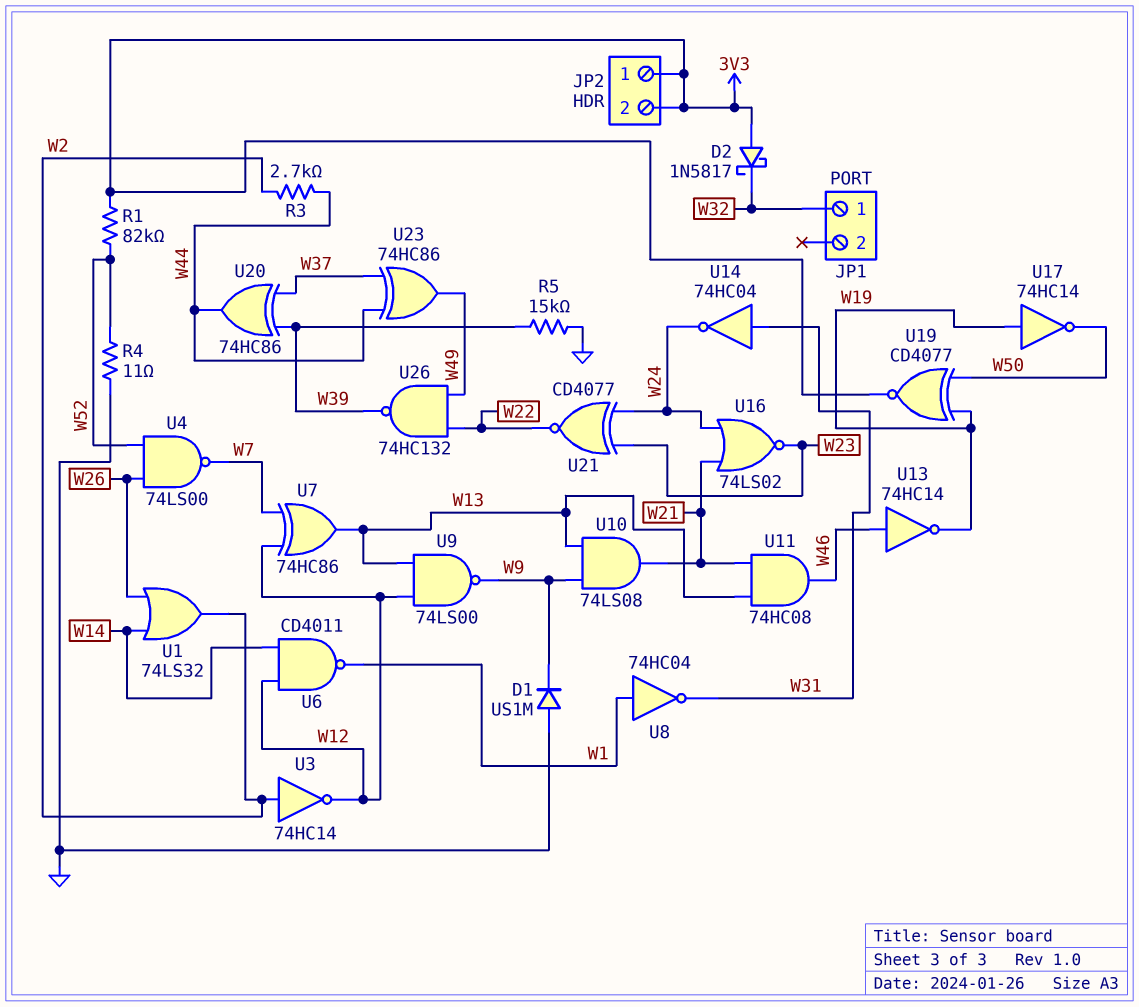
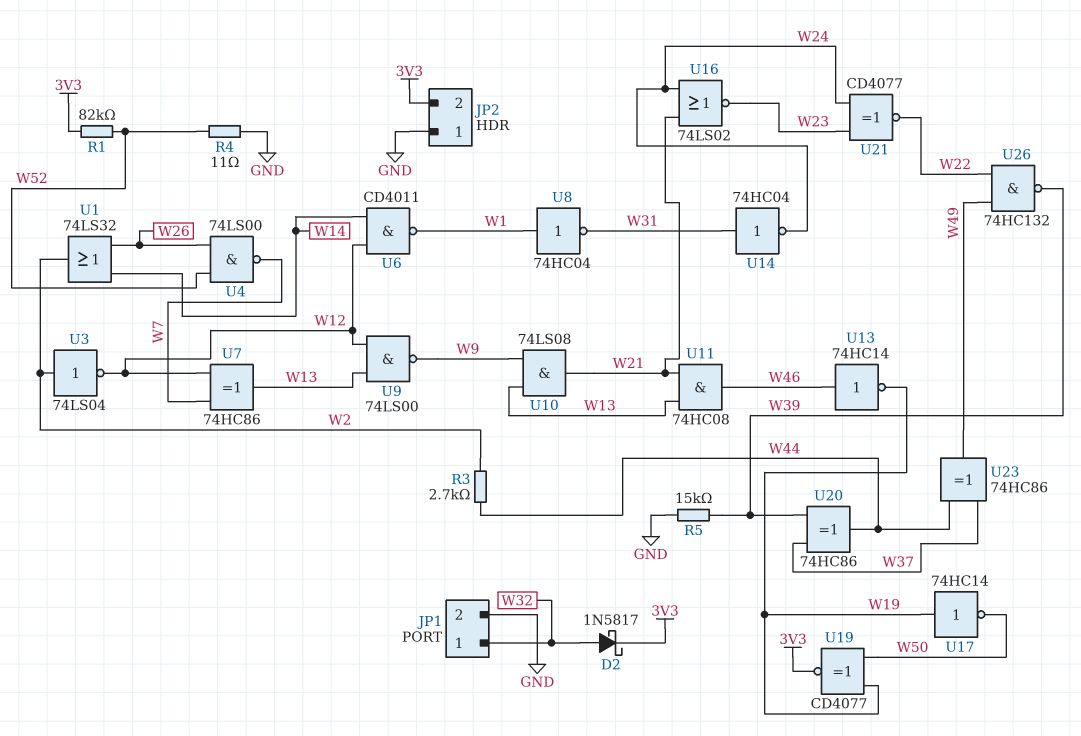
D1: diode US1M (A GND, K W9) -> none
D2: schottky 1N5817 (A 3V3, K W32) -> schottky 1N5817 (A W32, K 3V3)
JP1 pin 2: none -> GND
JP2 pin 1: 3V3 -> GND
U3: NOT 74HC14 (in W2, out W12) -> NOT 74LS04 (in W2, out W12)

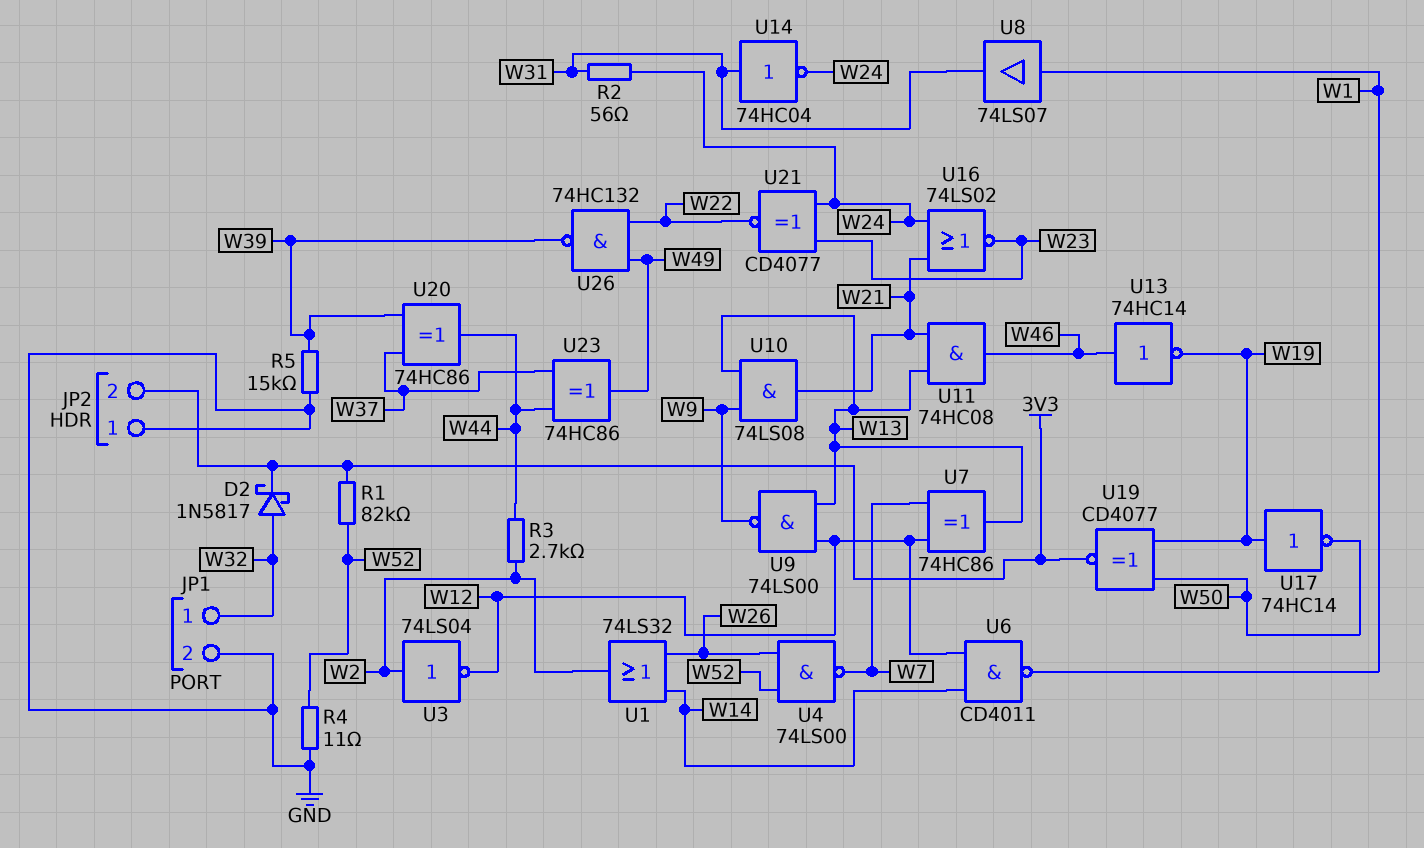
R2: none -> 56 (W24, W31)
U8: NOT 74HC04 (in W1, out W31) -> buffer 74LS07 (in W1, out W31)

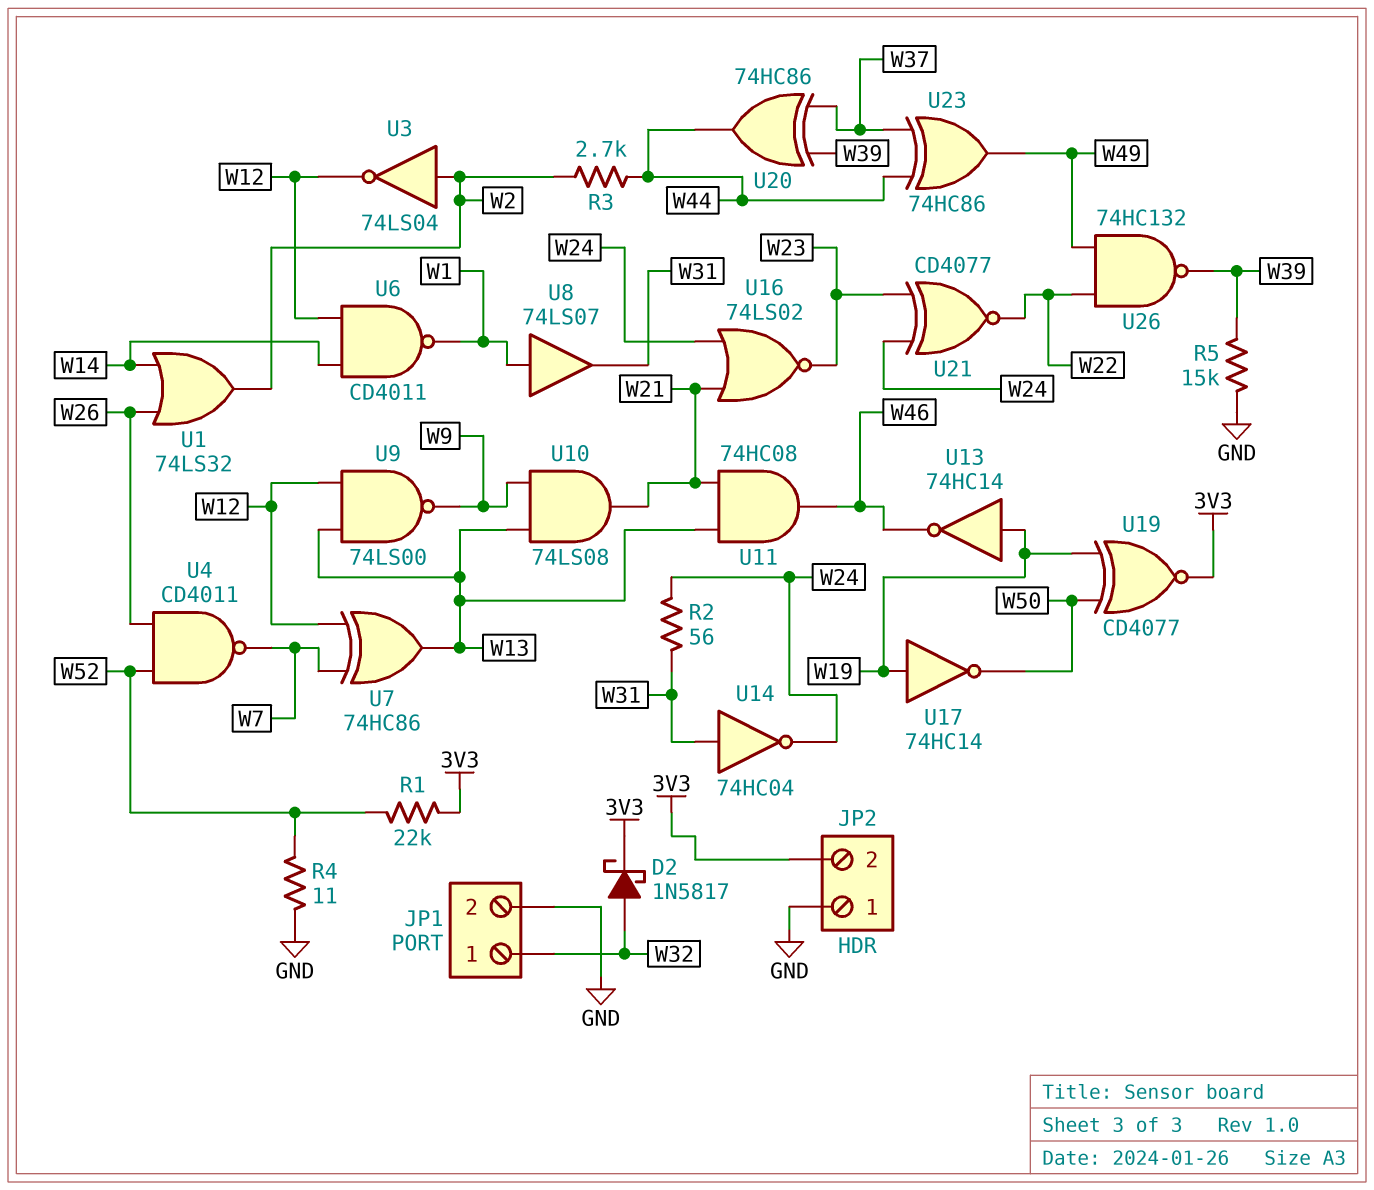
R1: 82k (3V3, W52) -> 22k (3V3, W52)
U4: NAND 74LS00 (in W26, in W52, out W7) -> NAND CD4011 (in W26, in W52, out W7)
U13: NOT 74HC14 (in W46, out W19) -> NOT 74HC14 (in W19, out W46)

